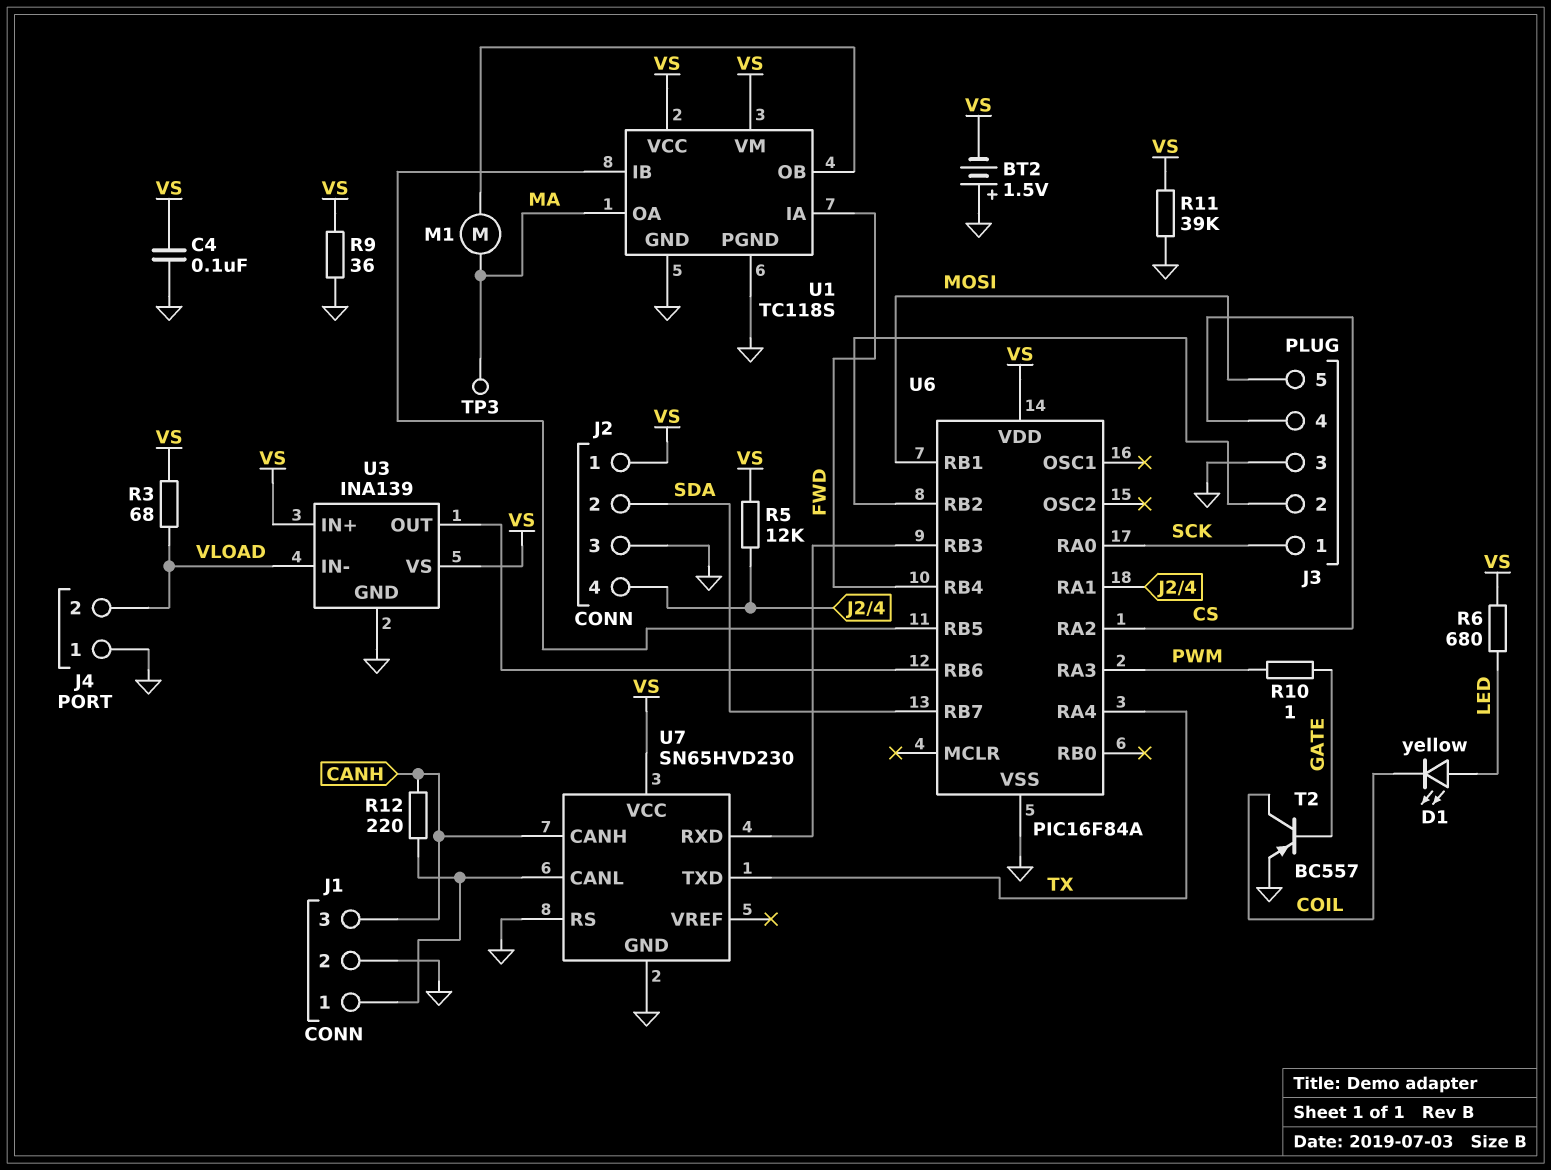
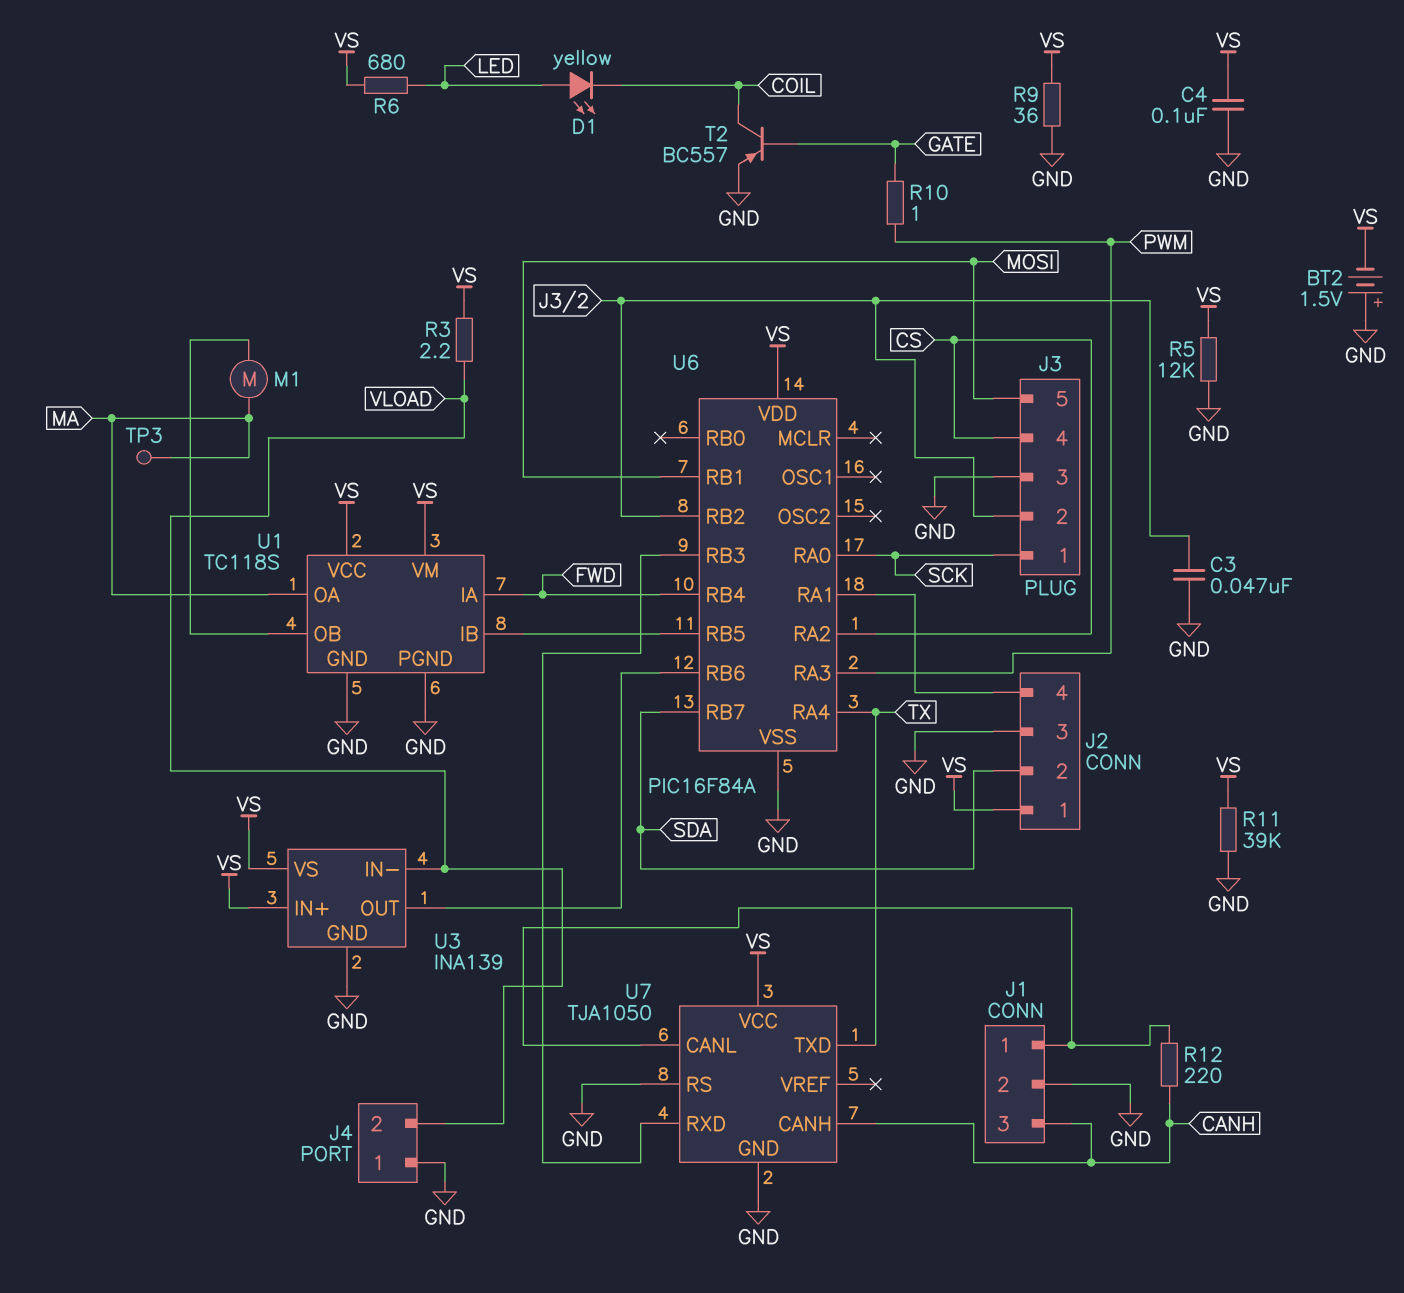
C3: none -> 47nF (GND, J3/2)
R3: 68 (VLOAD, VS) -> 2.2 (VLOAD, VS)
R5: 12k (J2/4, VS) -> 12k (GND, VS)
U7: SN65HVD230 -> TJA1050

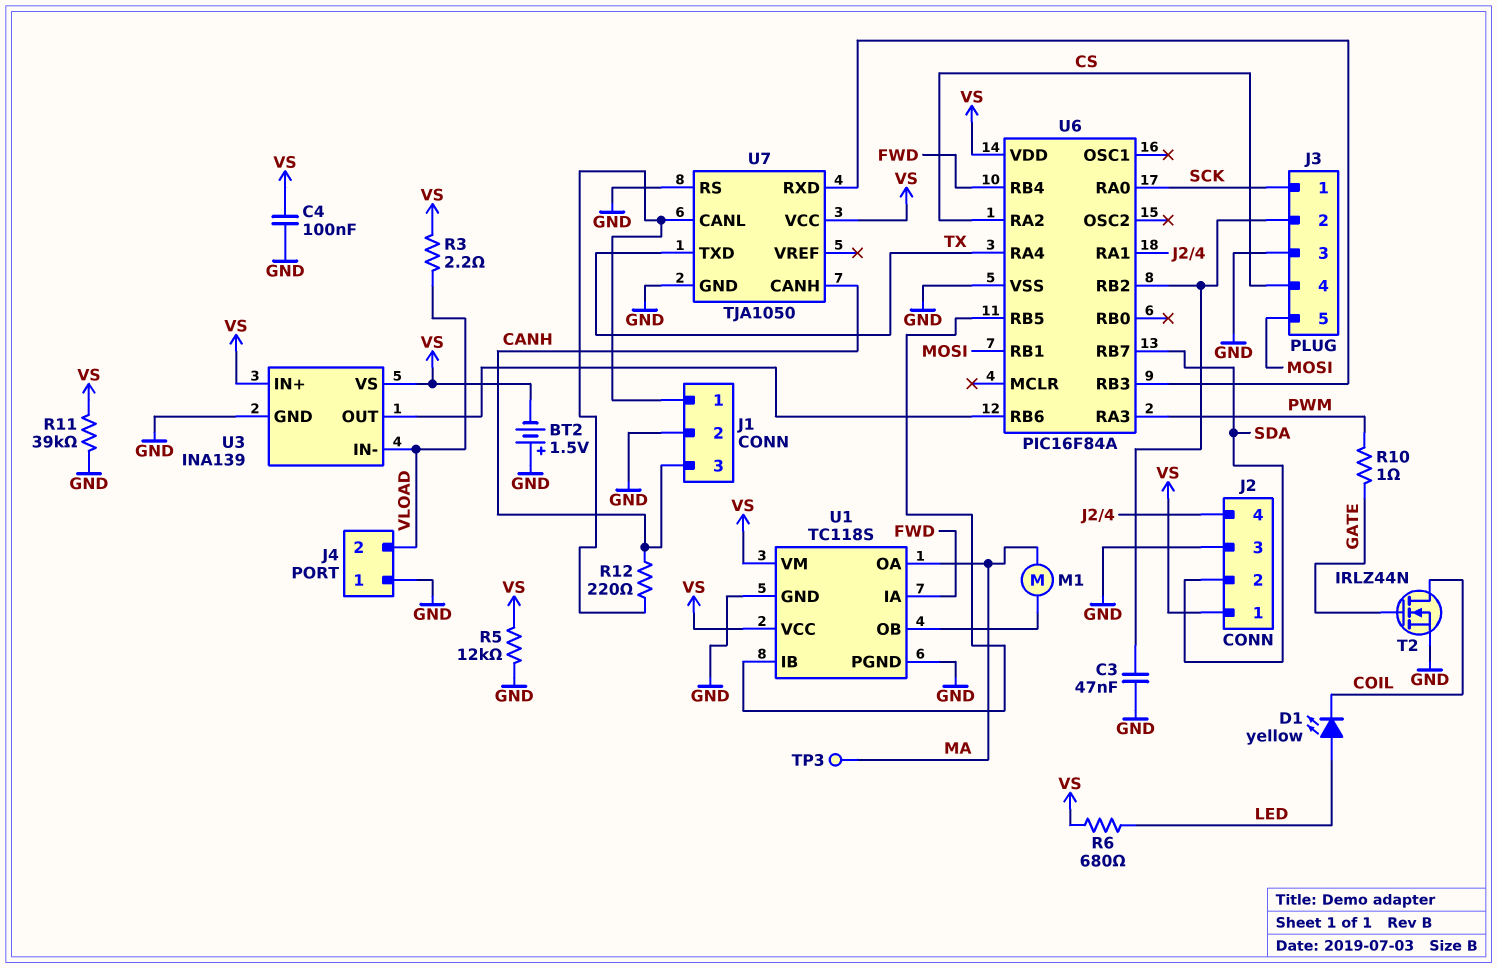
R9: 36 (GND, VS) -> none
T2: PNP BC557 (B GATE, C COIL, E GND) -> NMOS IRLZ44N (G GATE, D COIL, S GND)

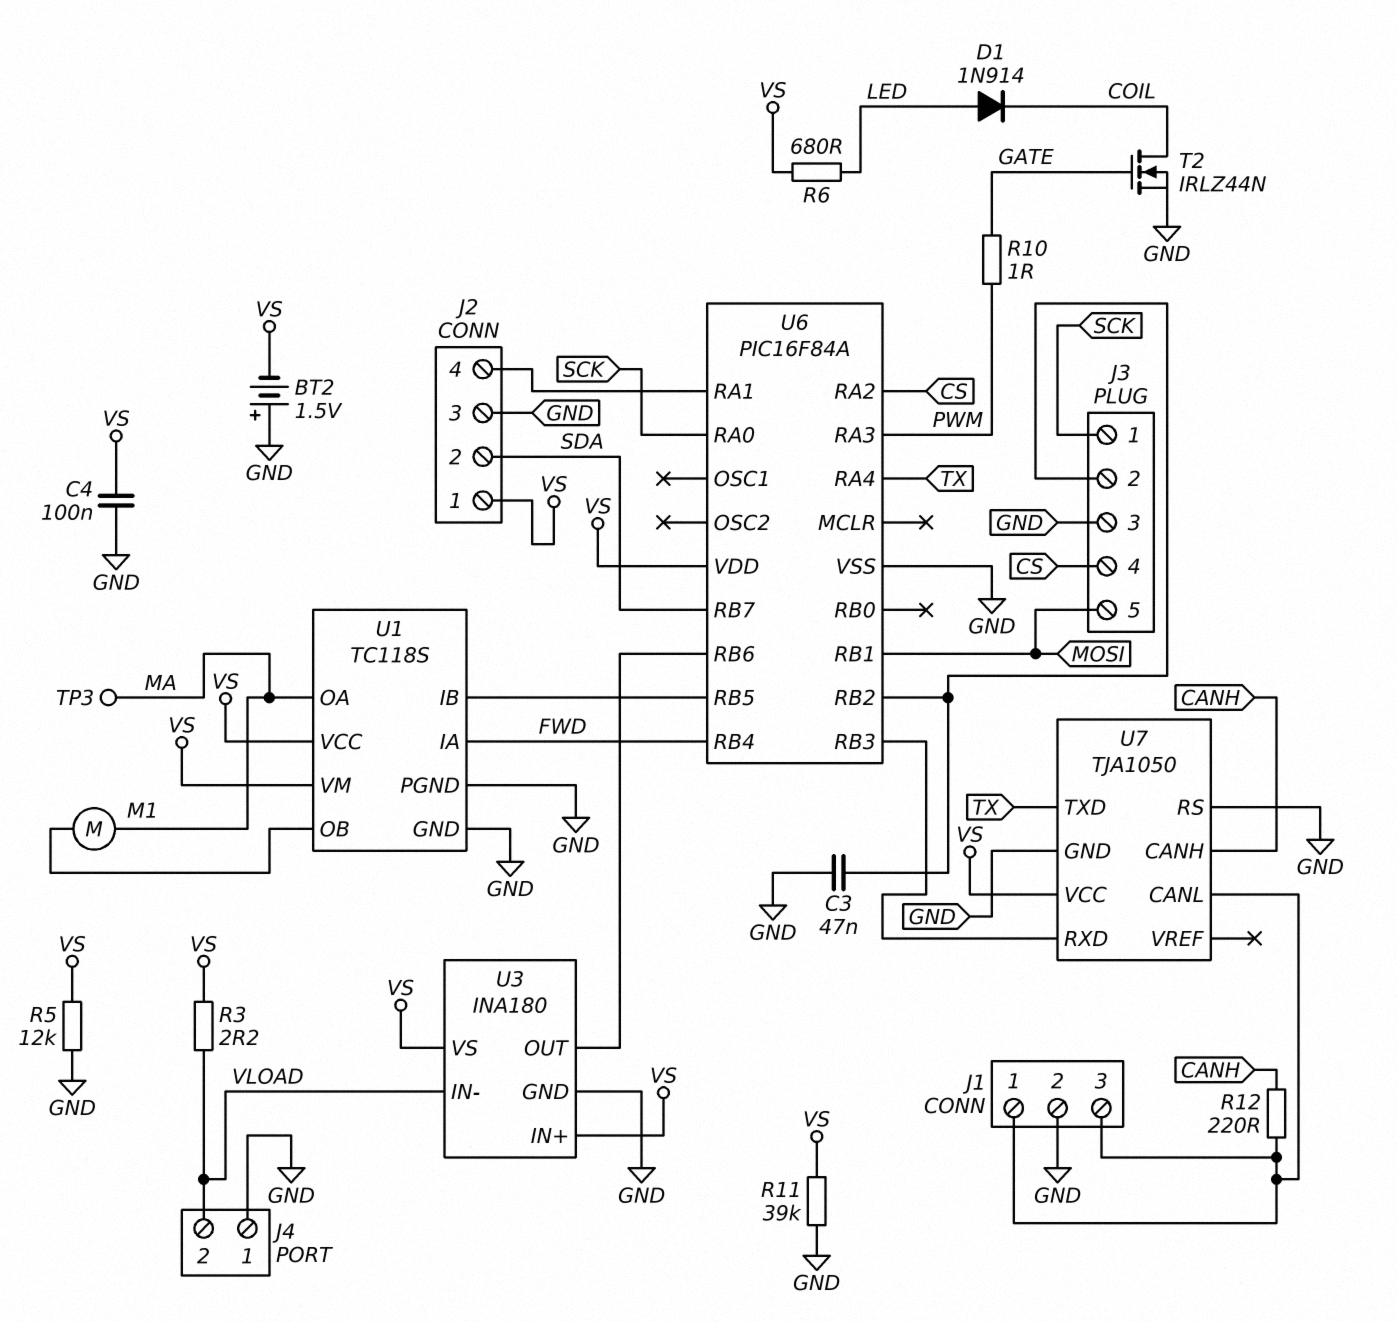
D1: LED yellow (A LED, K COIL) -> diode 1N914 (A LED, K COIL)
J1 pin 3: CANH -> J1/1
U3: INA139 -> INA180

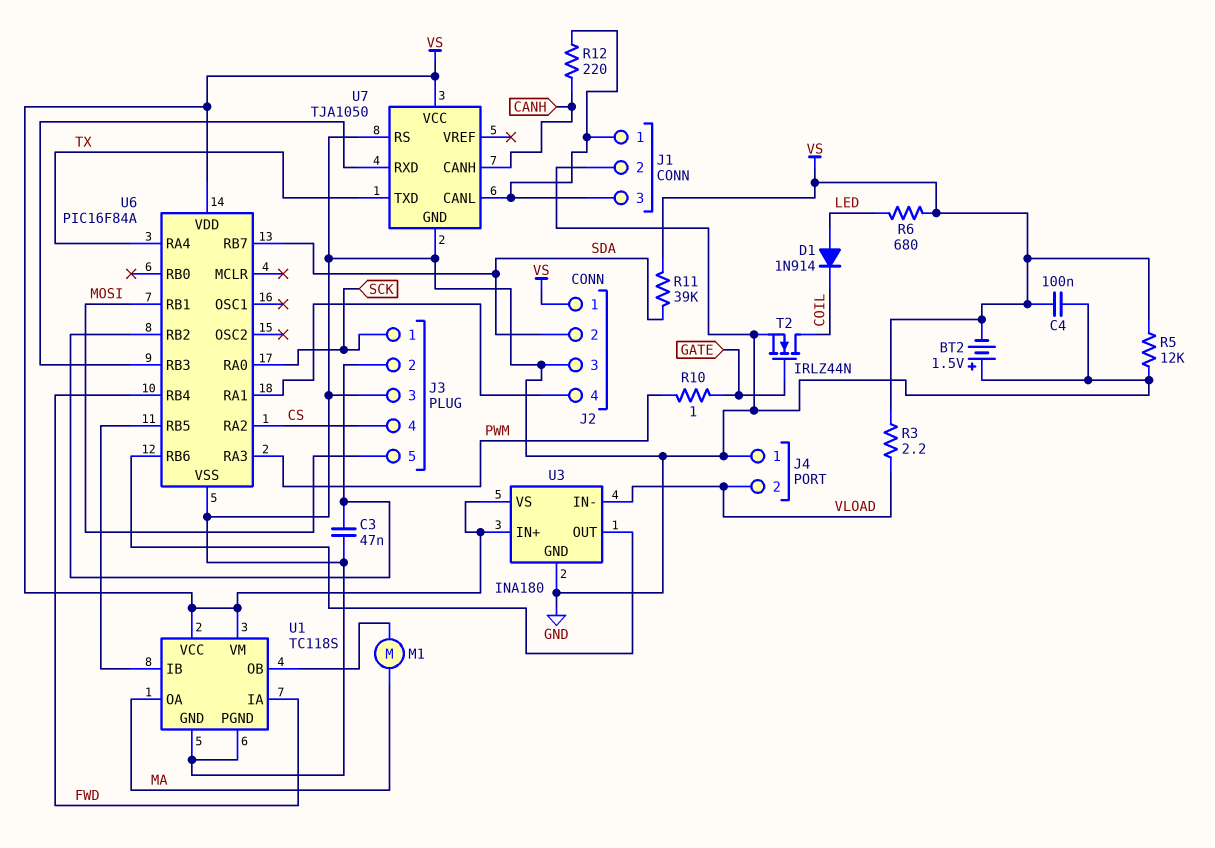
R11: 39k (GND, VS) -> 39k (SDA, VS)
TP3: test point (MA) -> none

